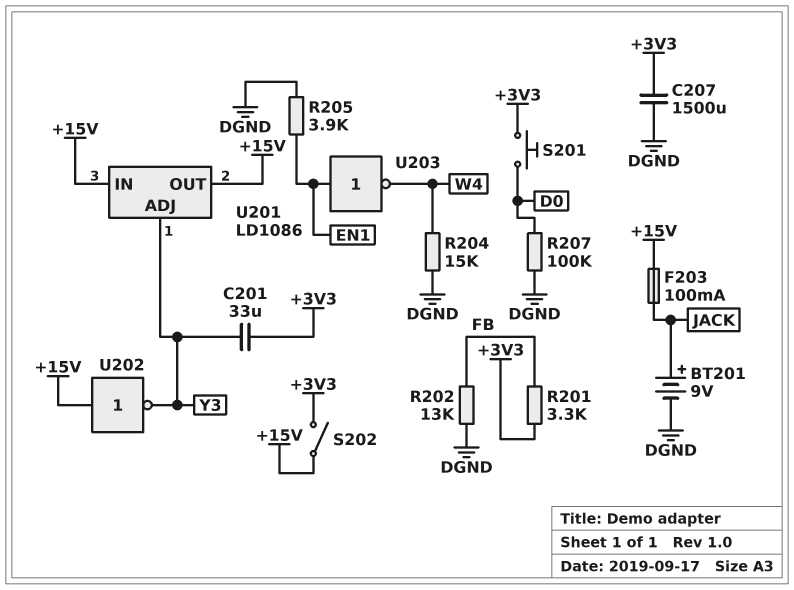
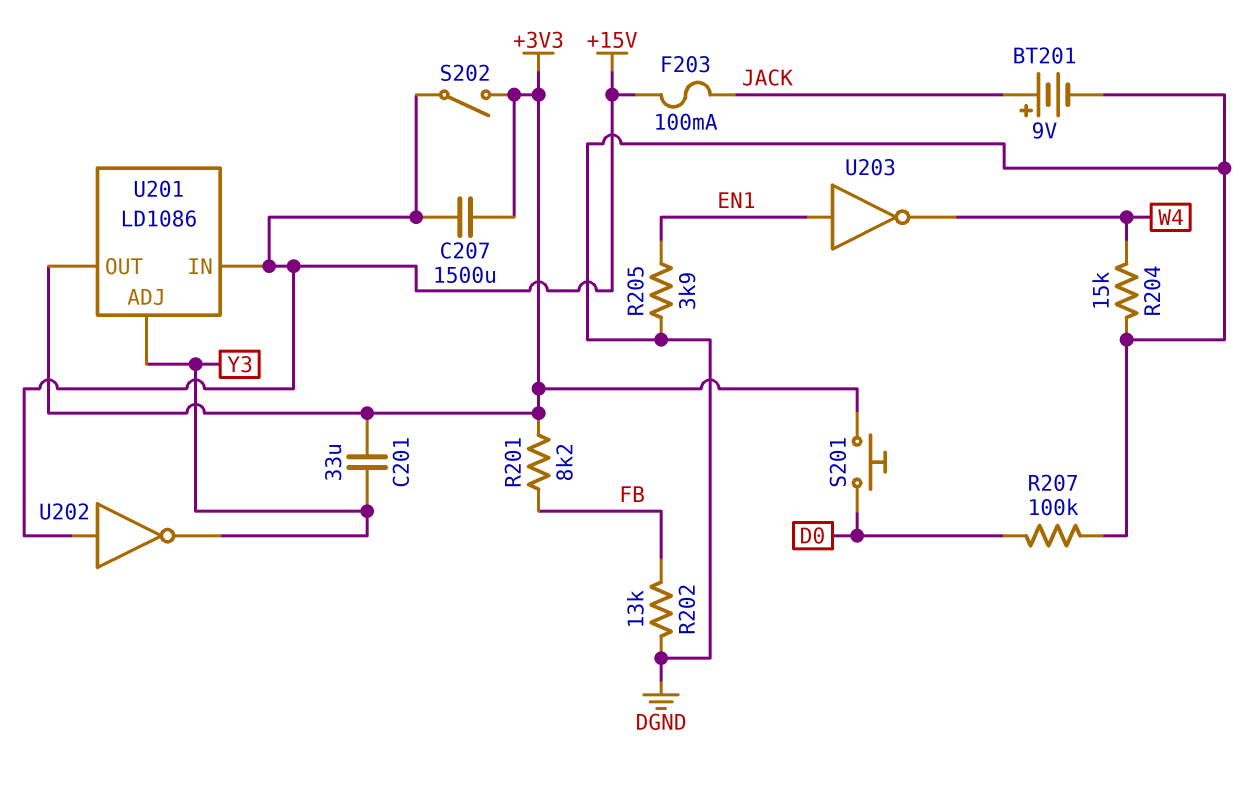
C207: 1500uF (+3V3, DGND) -> 1500uF (+3V3, +15V)
R201: 3.3k (+3V3, FB) -> 8.2k (+3V3, FB)
U201 pin OUT: +15V -> +3V3

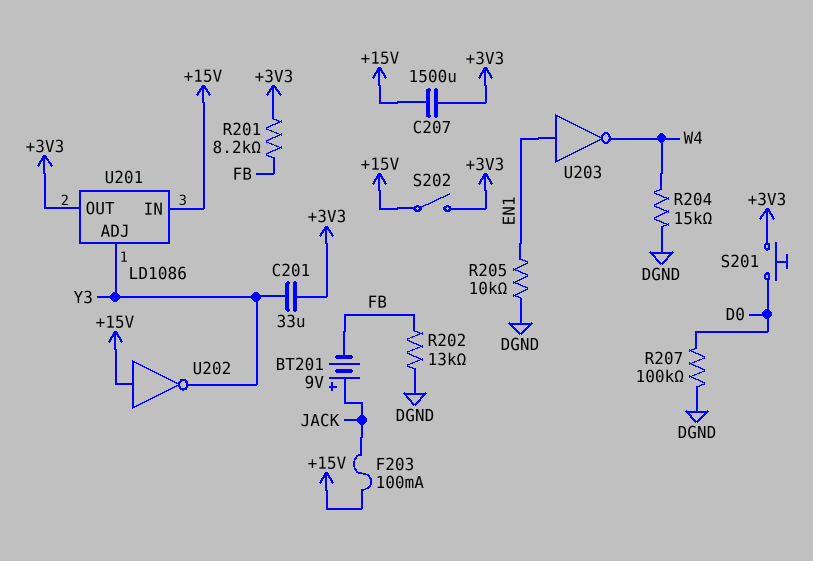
BT201: 9V (plus JACK, minus DGND) -> 9V (plus JACK, minus FB)
R205: 3.9k (DGND, EN1) -> 10k (DGND, EN1)

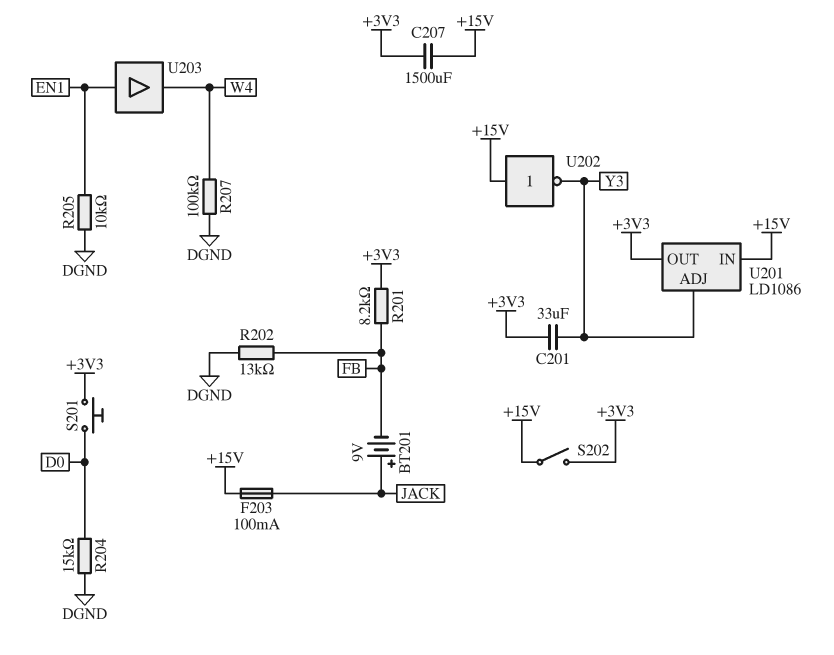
R204: 15k (DGND, W4) -> 15k (D0, DGND)
R207: 100k (D0, DGND) -> 100k (DGND, W4)
U203: NOT (in EN1, out W4) -> buffer (in EN1, out W4)

